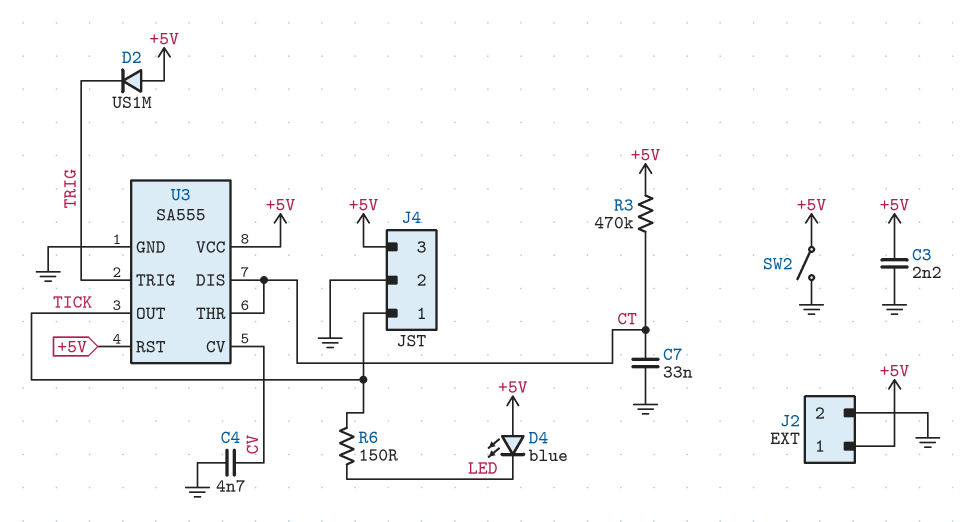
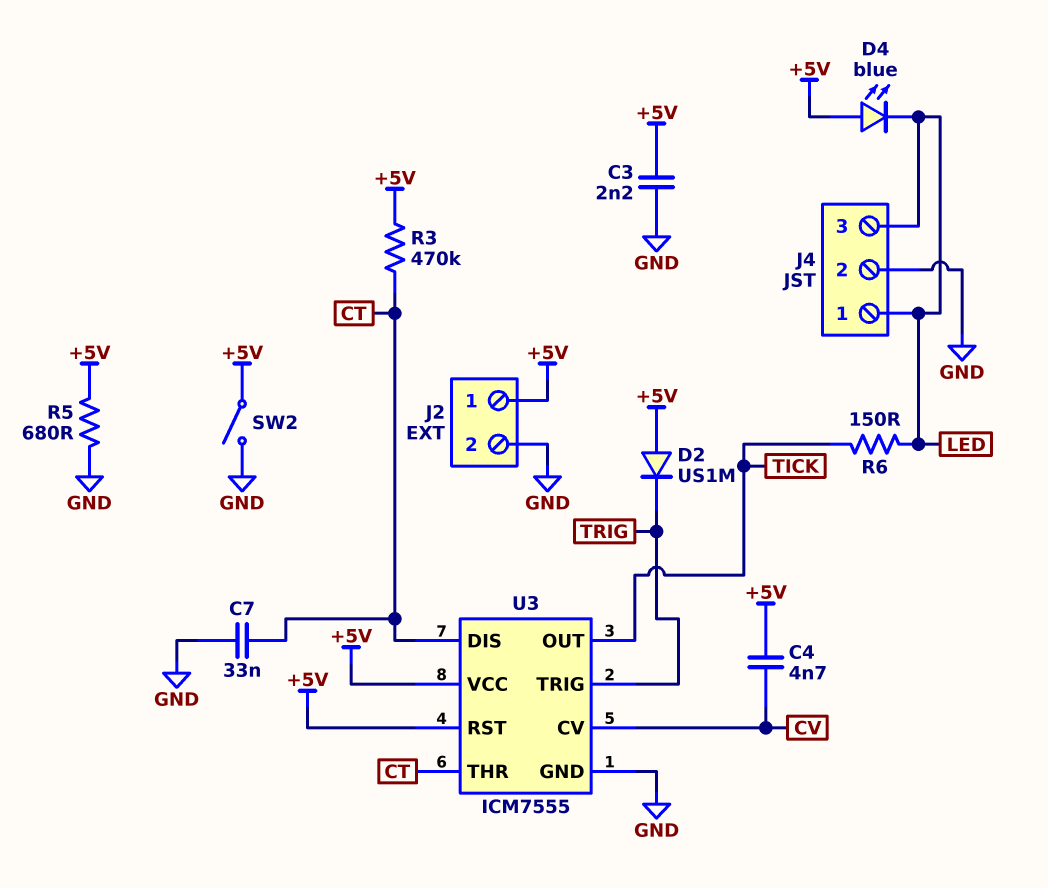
C4: 4.7nF (CV, GND) -> 4.7nF (+5V, CV)
J4 pin 1: TICK -> LED
J4 pin 3: +5V -> LED
R5: none -> 680 (+5V, GND)
U3: SA555 -> ICM7555

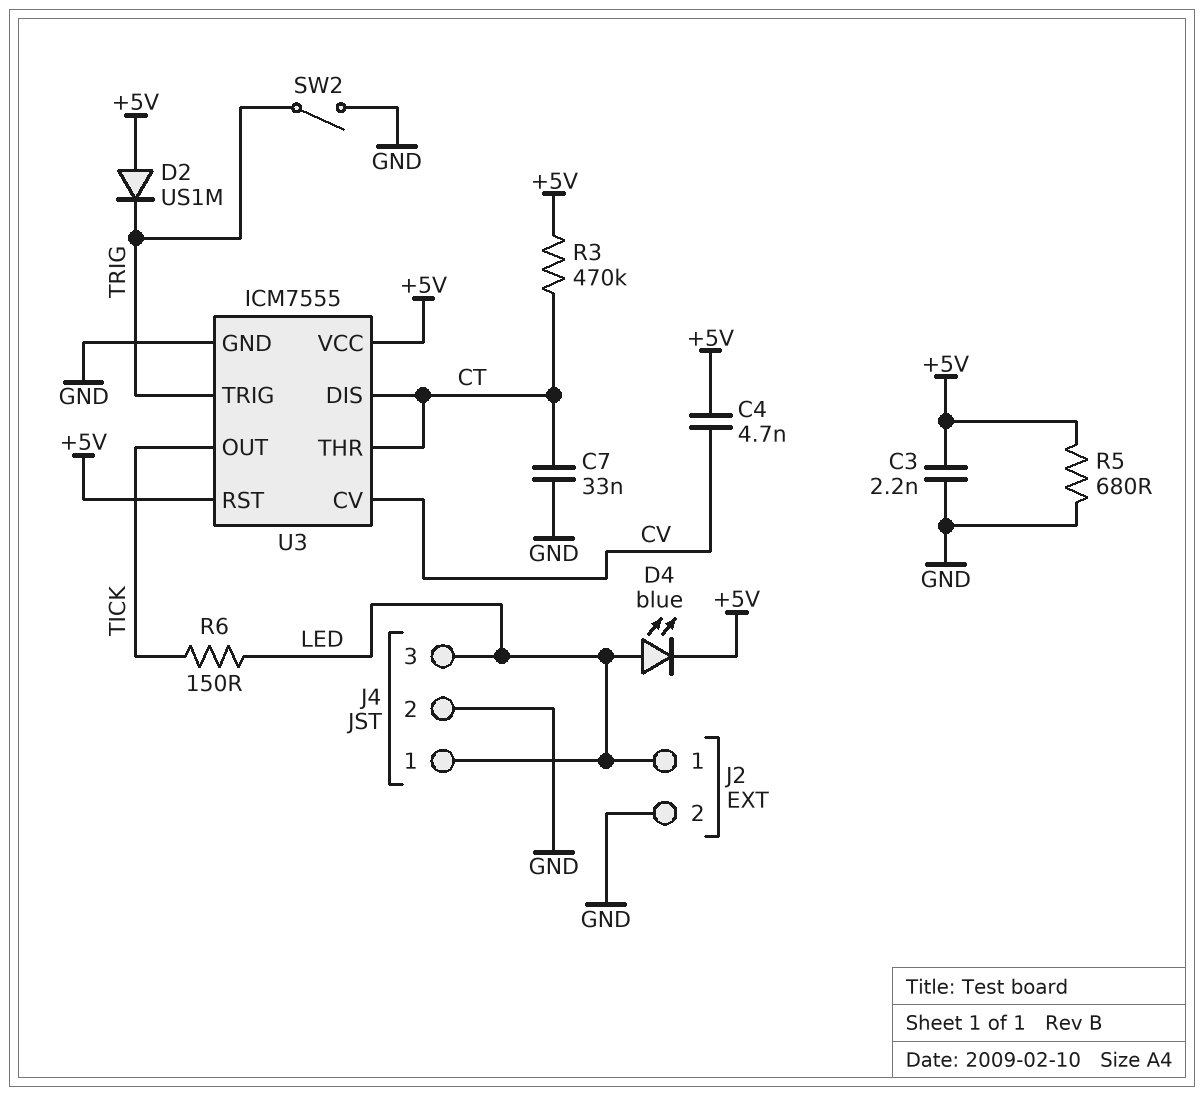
D4: LED blue (A +5V, K LED) -> LED blue (A LED, K +5V)
J2 pin 1: +5V -> LED
SW2: switch (+5V, GND) -> switch (GND, TRIG)

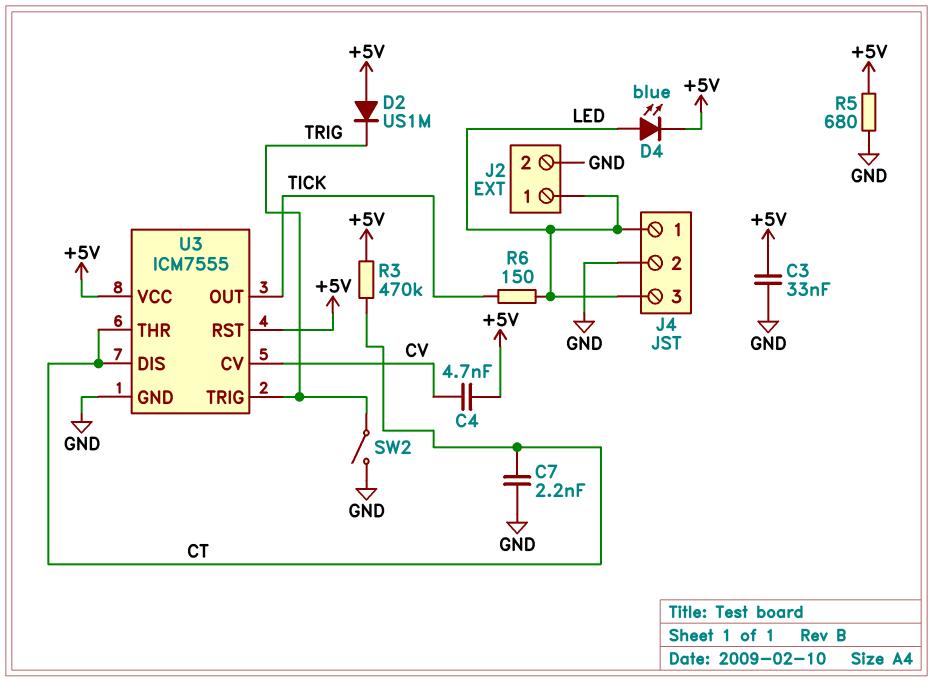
C3: 2.2nF (+5V, GND) -> 33nF (+5V, GND)
C7: 33nF (CT, GND) -> 2.2nF (CT, GND)

